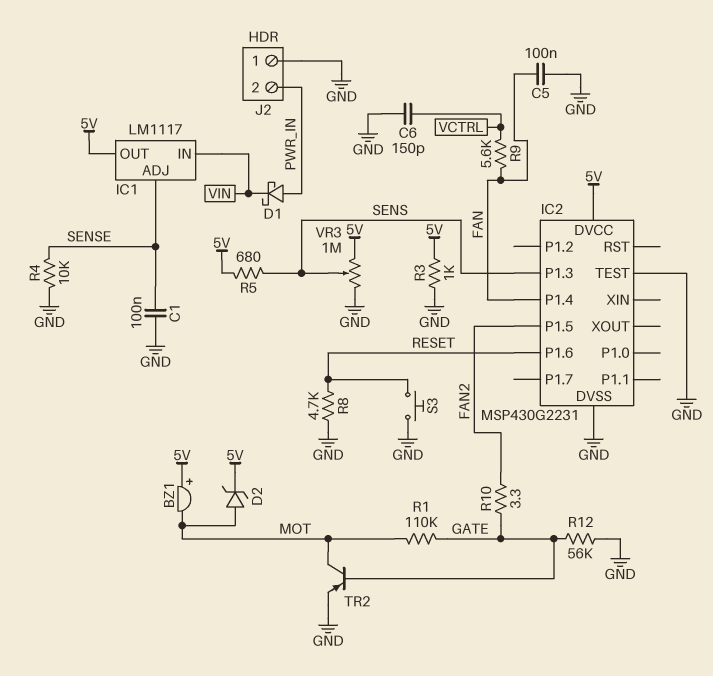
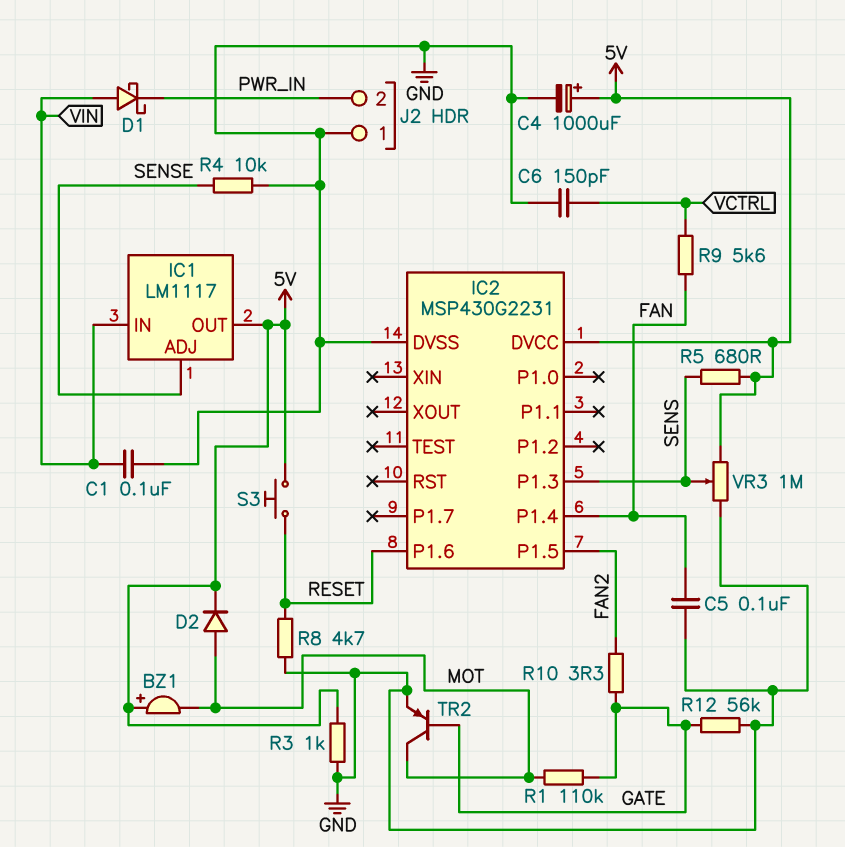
C1: 100nF (GND, SENSE) -> 100nF (GND, VIN)
C4: none -> 1000uF (plus 5V, minus GND)
D1: schottky (A PWR_IN, K VIN) -> schottky (A VIN, K PWR_IN)
D2: zener (A MOT, K 5V) -> diode (A MOT, K 5V)
IC2 pin TEST: GND -> none
S3: button (GND, RESET) -> button (5V, RESET)

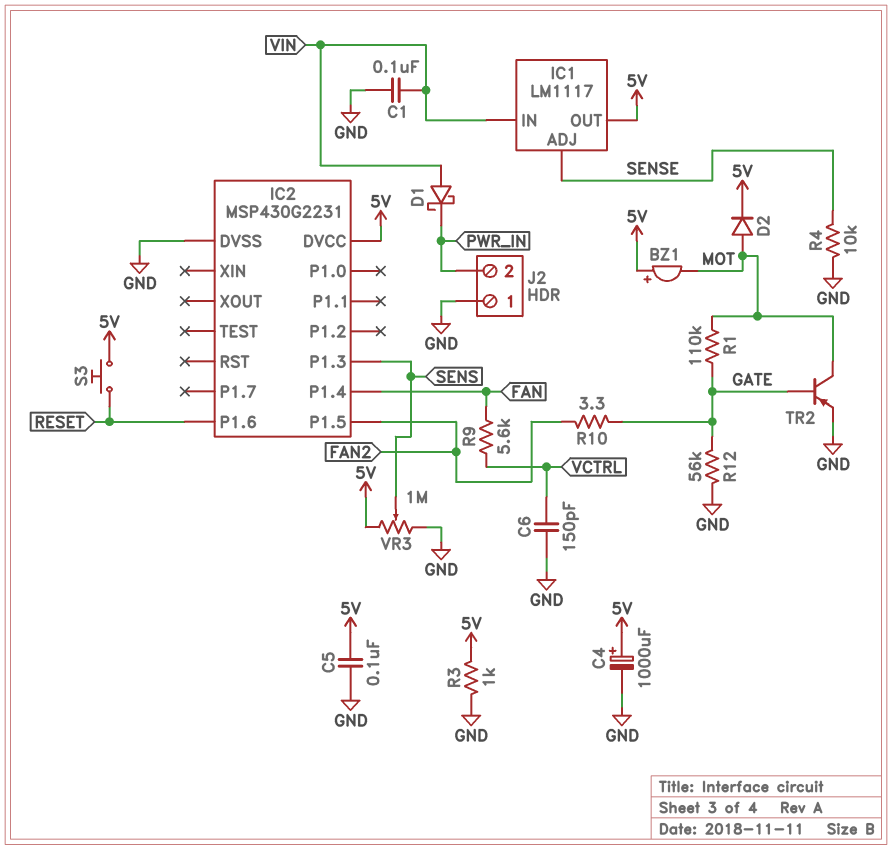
C5: 100nF (FAN, GND) -> 100nF (5V, GND)
R5: 680 (5V, SENS) -> none
R8: 4.7k (GND, RESET) -> none

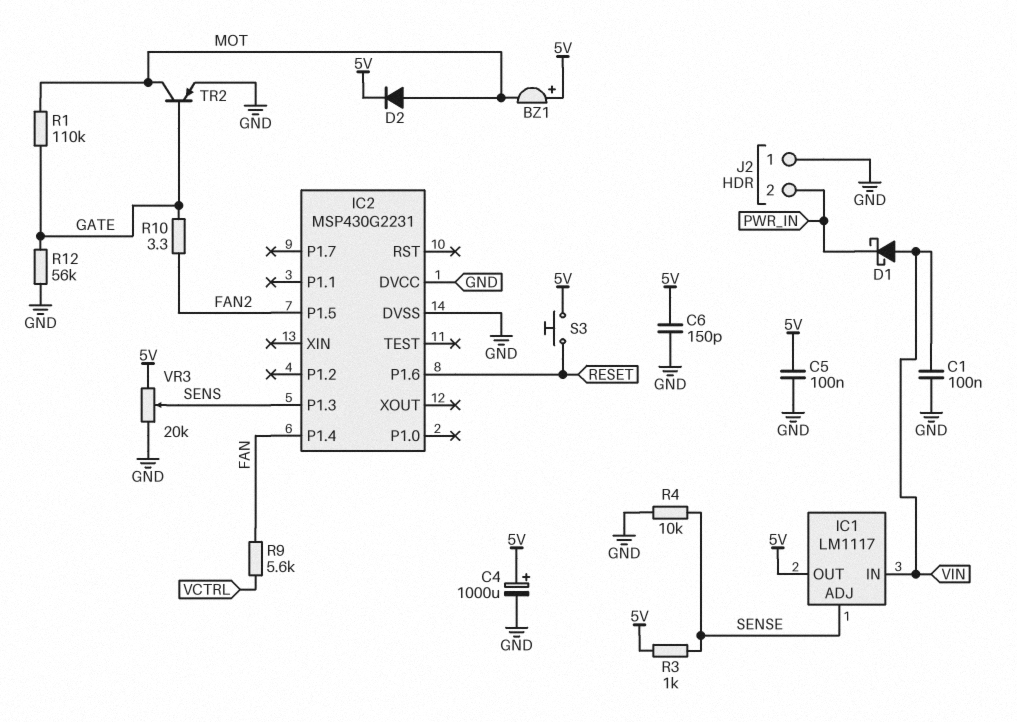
C6: 150pF (GND, VCTRL) -> 150pF (5V, GND)
IC2 pin DVCC: 5V -> GND
R3: 1k (5V, GND) -> 1k (5V, SENSE)
VR3: 1M (5V, GND, wiper SENS) -> 20k (5V, GND, wiper SENS)

